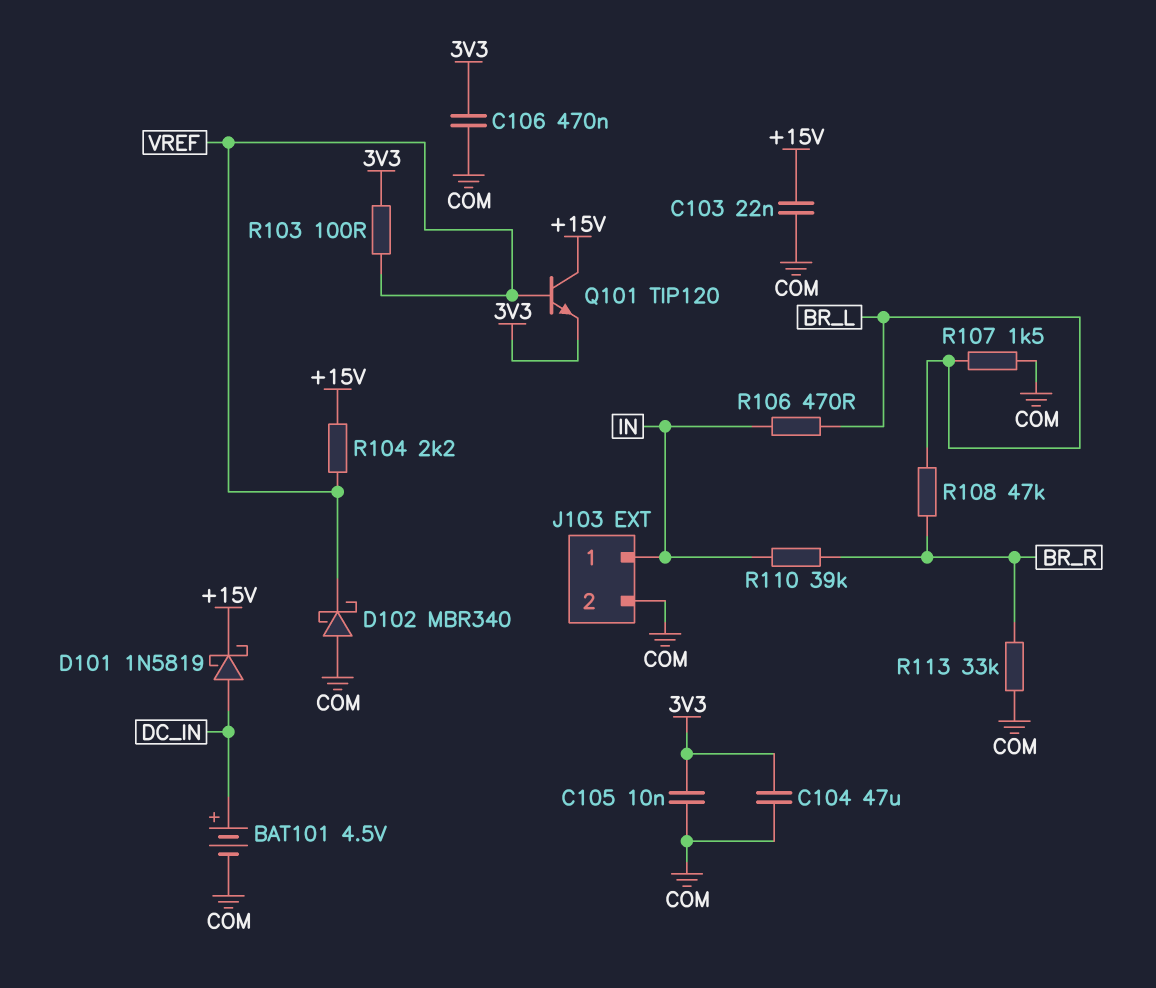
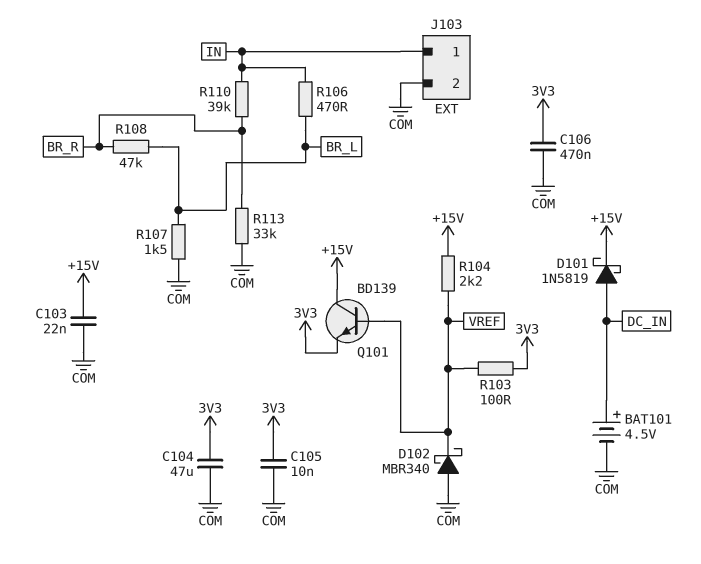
Q101: NPN TIP120 (B VREF, C +15V, E 3V3) -> NPN BD139 (B VREF, C +15V, E 3V3)

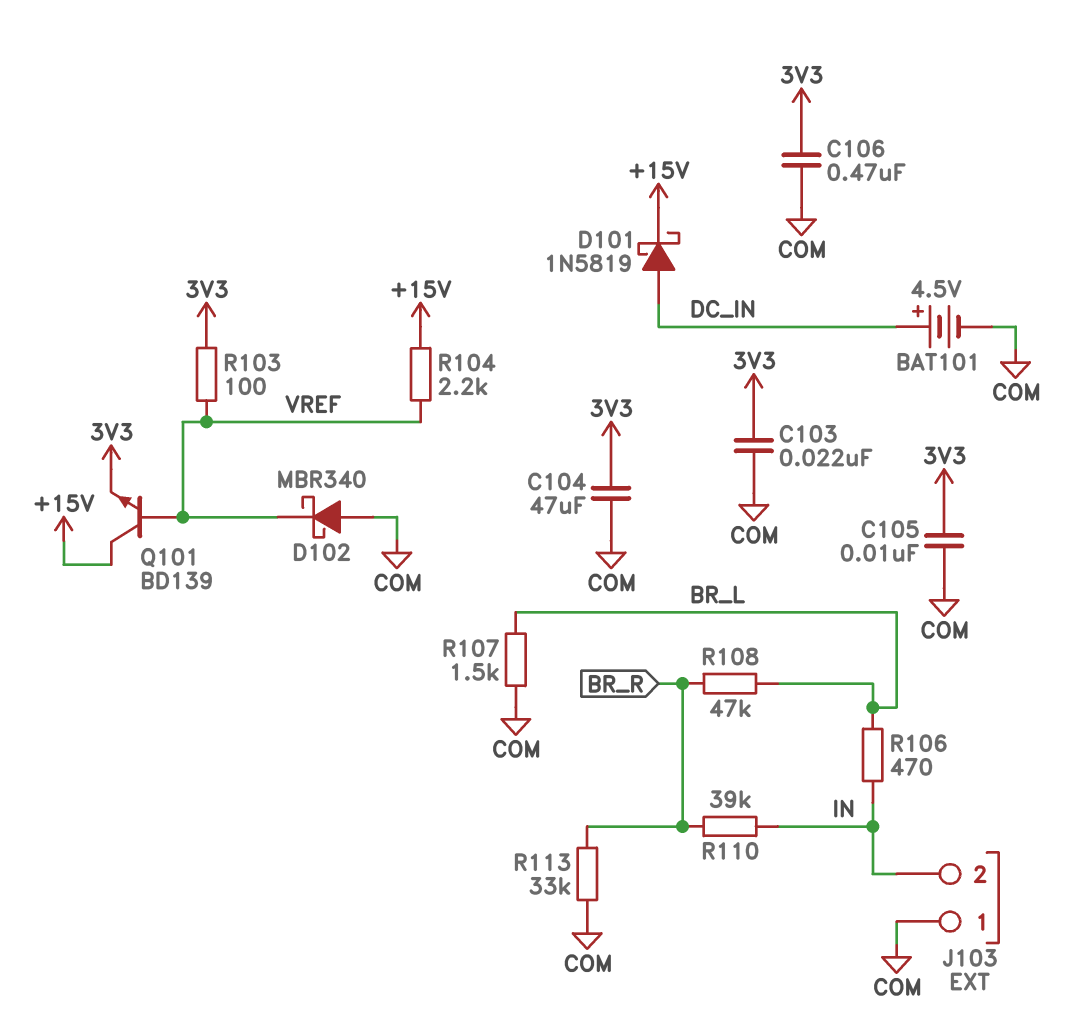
C103: 22nF (+15V, COM) -> 22nF (3V3, COM)
J103 pin 1: IN -> COM
J103 pin 2: COM -> IN

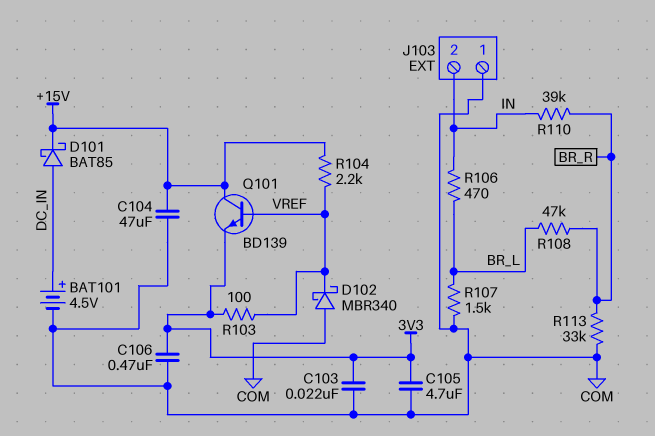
C104: 47uF (3V3, COM) -> 47uF (+15V, COM)
C105: 10nF (3V3, COM) -> 4.7uF (3V3, COM)
D101: schottky 1N5819 (A DC_IN, K +15V) -> schottky BAT85 (A DC_IN, K +15V)

